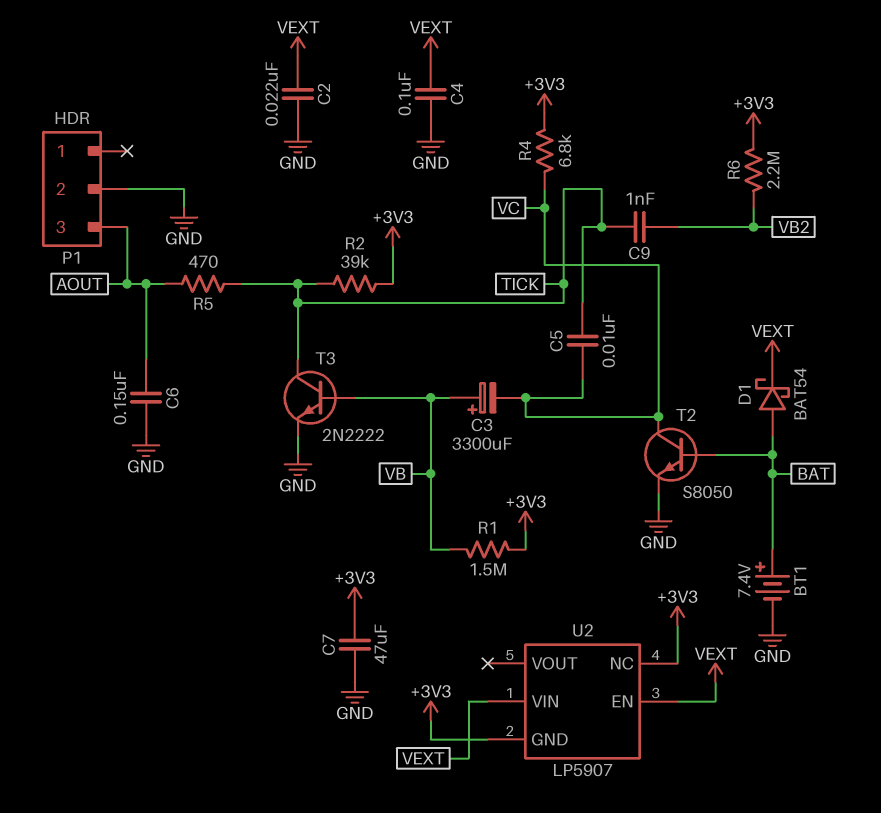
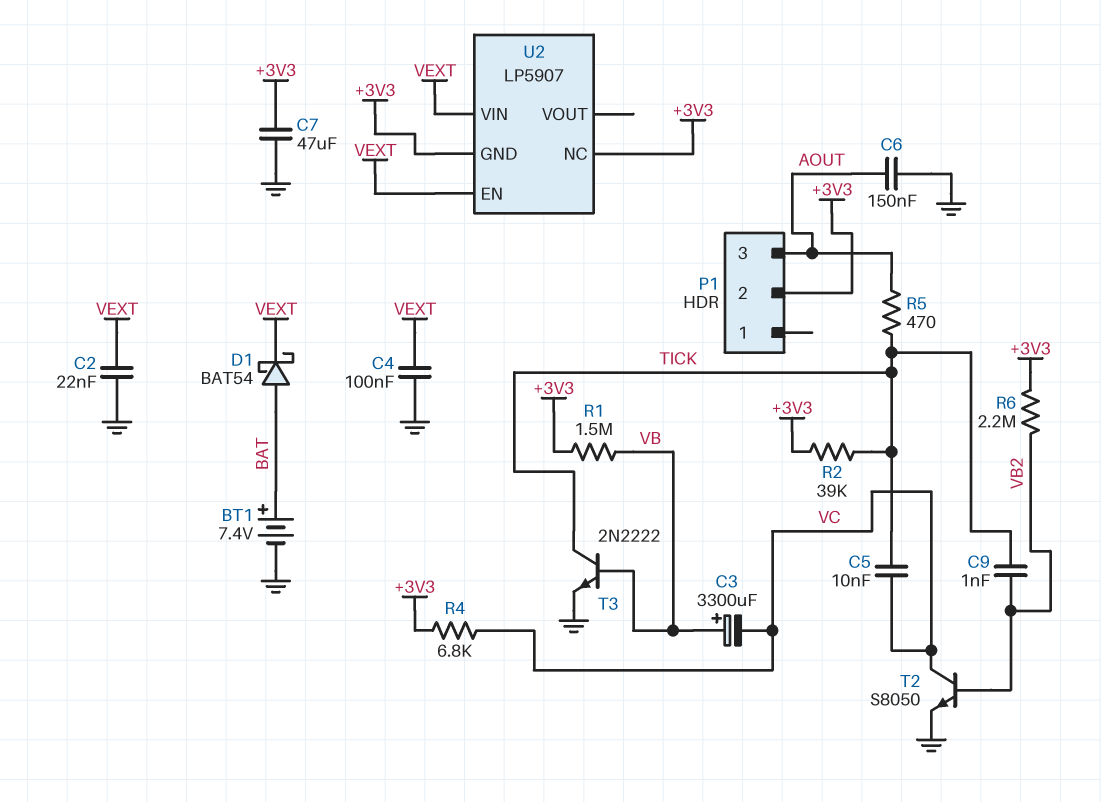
P1 pin 2: GND -> +3V3
T2: NPN S8050 (B BAT, C VC, E GND) -> NPN S8050 (B VB2, C VC, E GND)

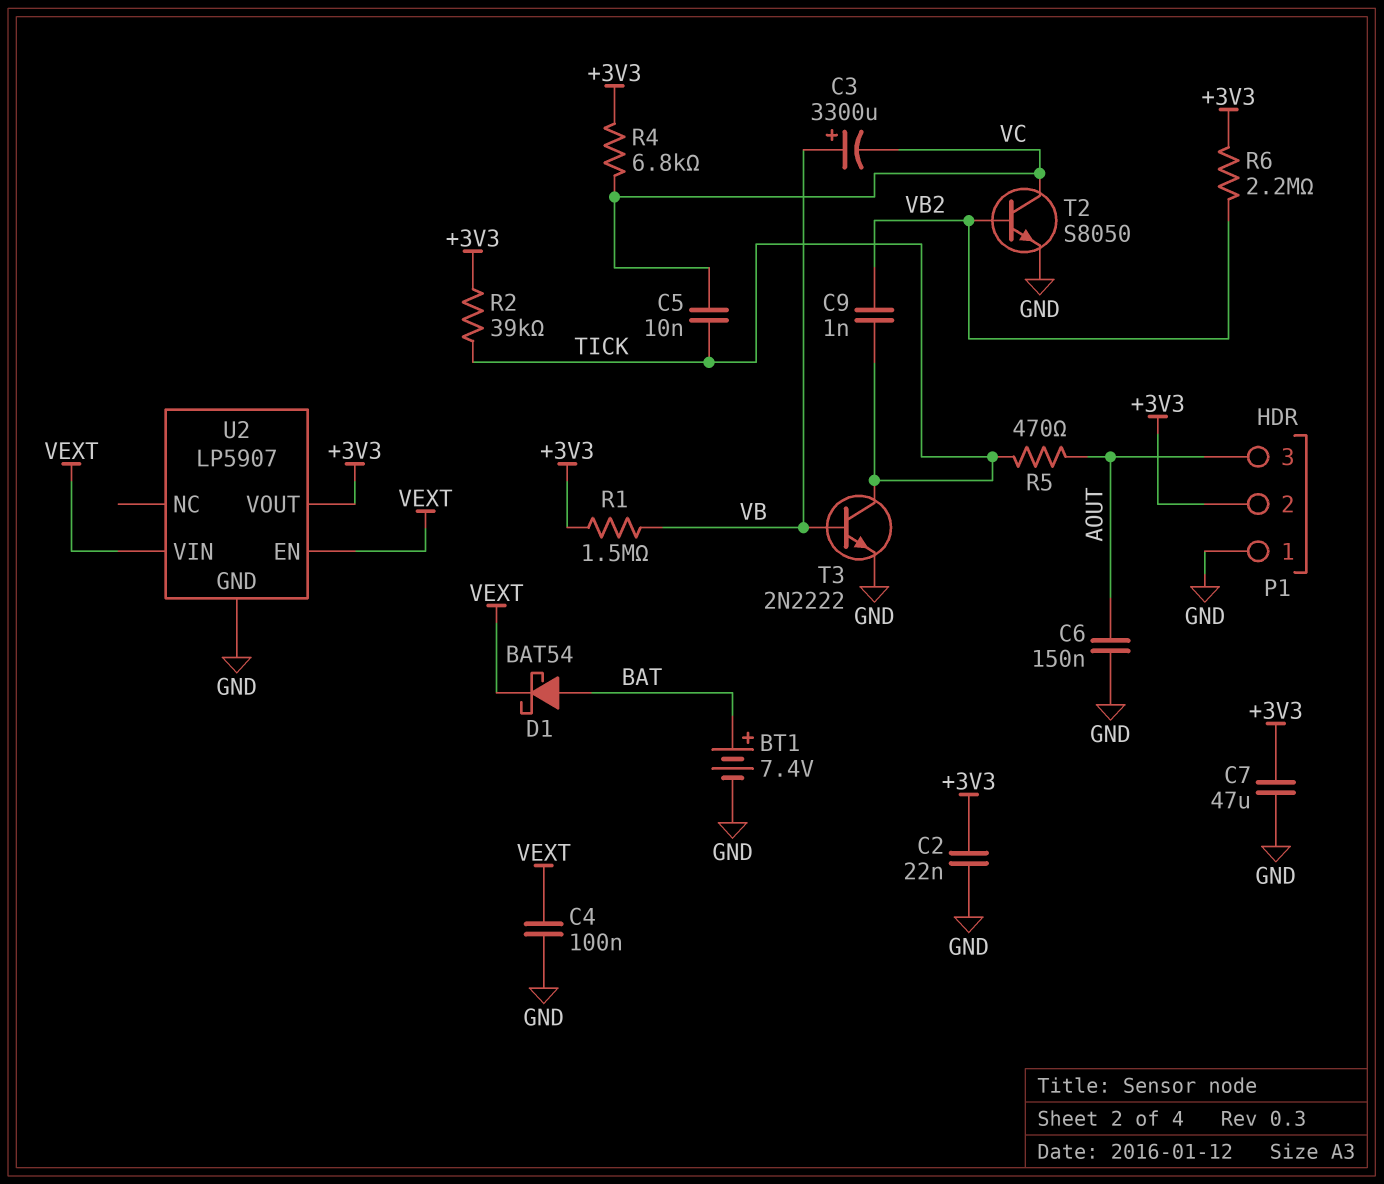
C2: 22nF (GND, VEXT) -> 22nF (+3V3, GND)
P1 pin 1: none -> GND
U2 pin GND: +3V3 -> GND
U2 pin NC: +3V3 -> none
U2 pin VOUT: none -> +3V3

